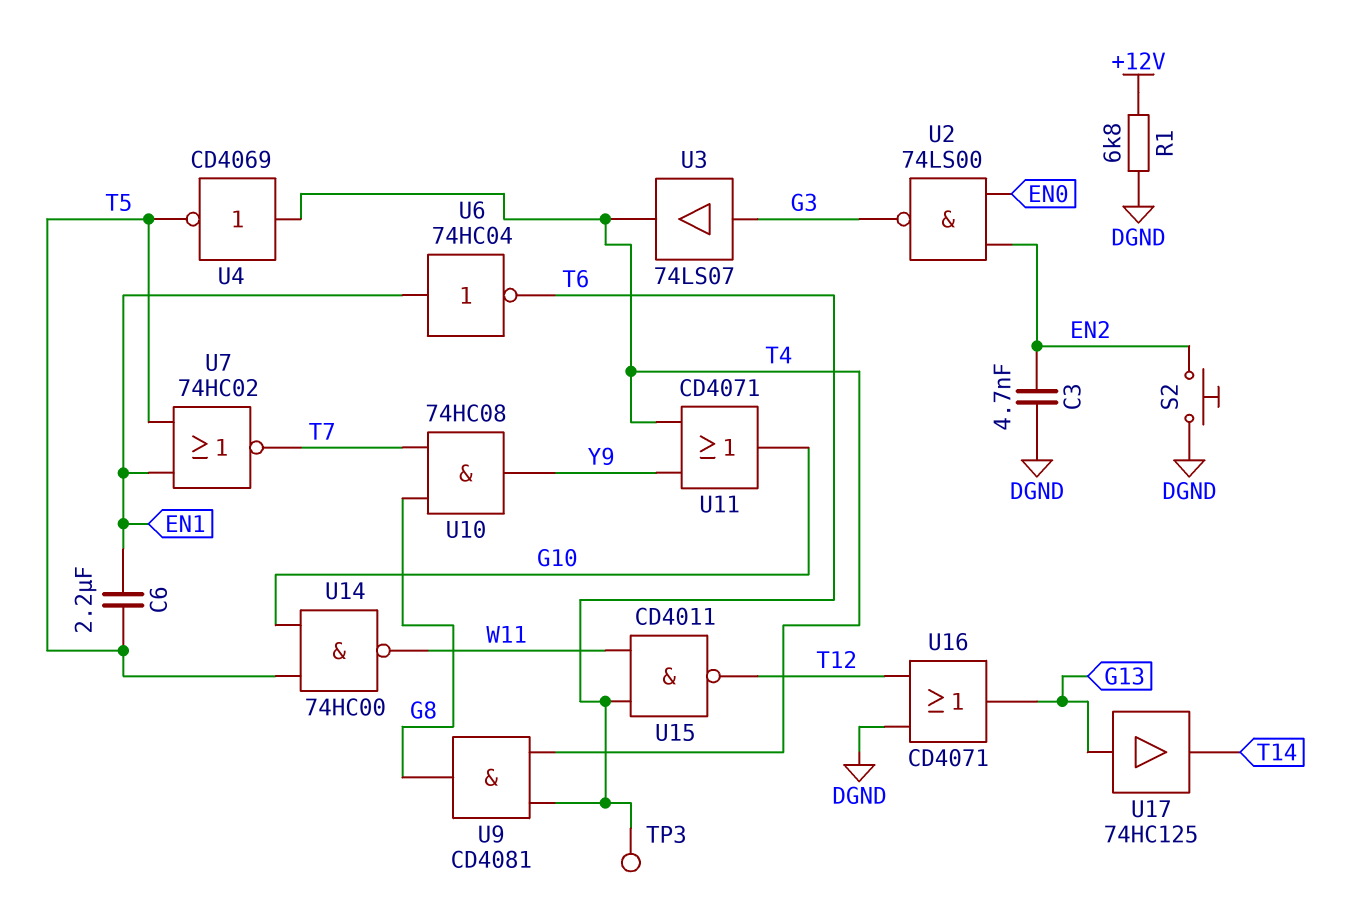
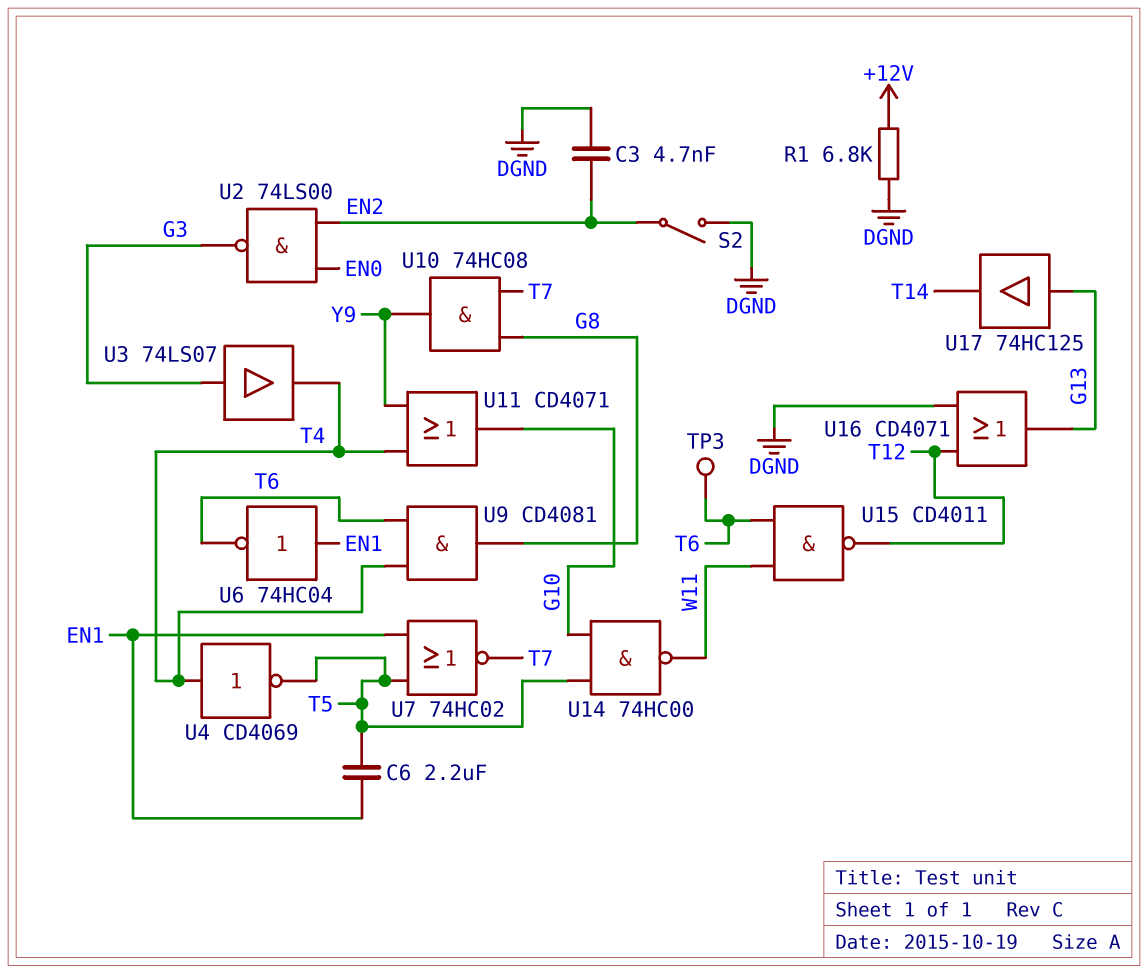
S2: button (DGND, EN2) -> switch (DGND, EN2)

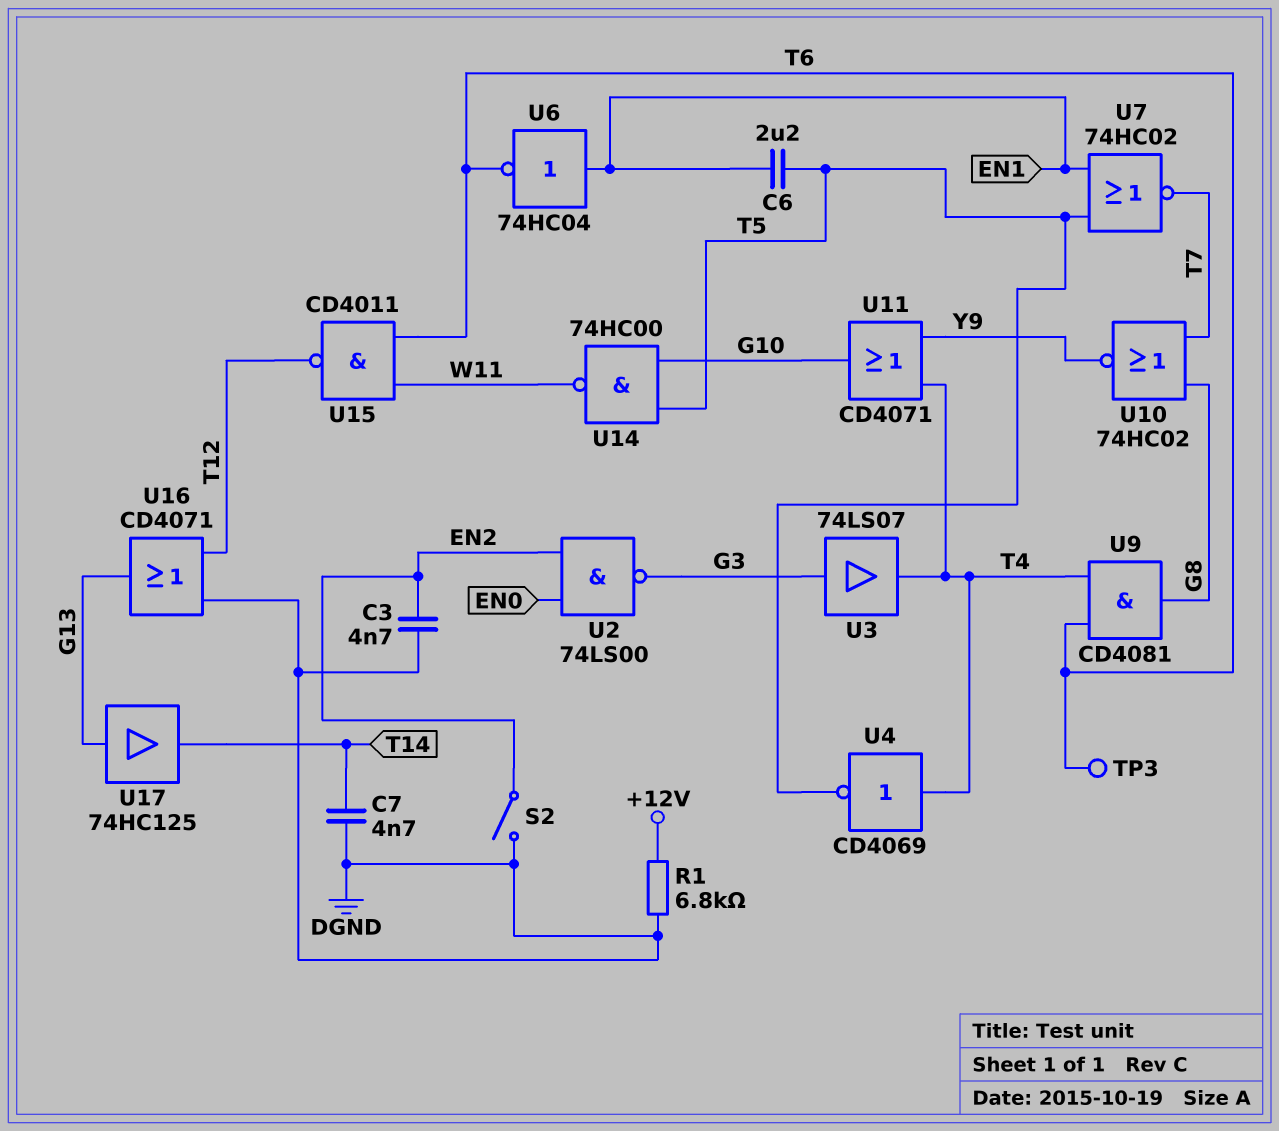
C7: none -> 4.7nF (DGND, T14)
U10: AND 74HC08 (in G8, in T7, out Y9) -> NOR 74HC02 (in G8, in T7, out Y9)

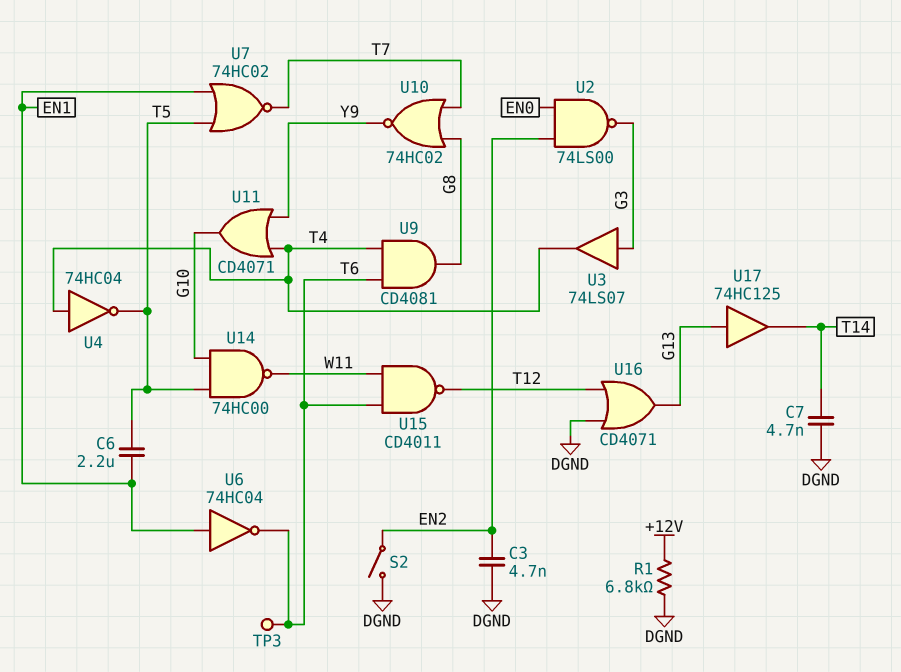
U4: NOT CD4069 (in T4, out T5) -> NOT 74HC04 (in T4, out T5)

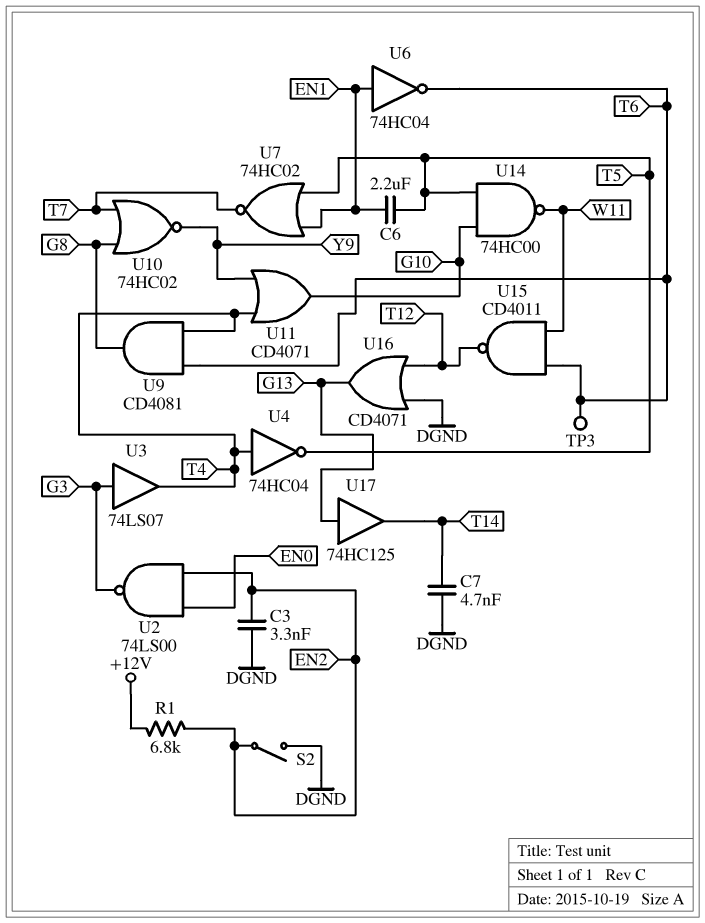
C3: 4.7nF (DGND, EN2) -> 3.3nF (DGND, EN2)
R1: 6.8k (+12V, DGND) -> 6.8k (+12V, EN2)

